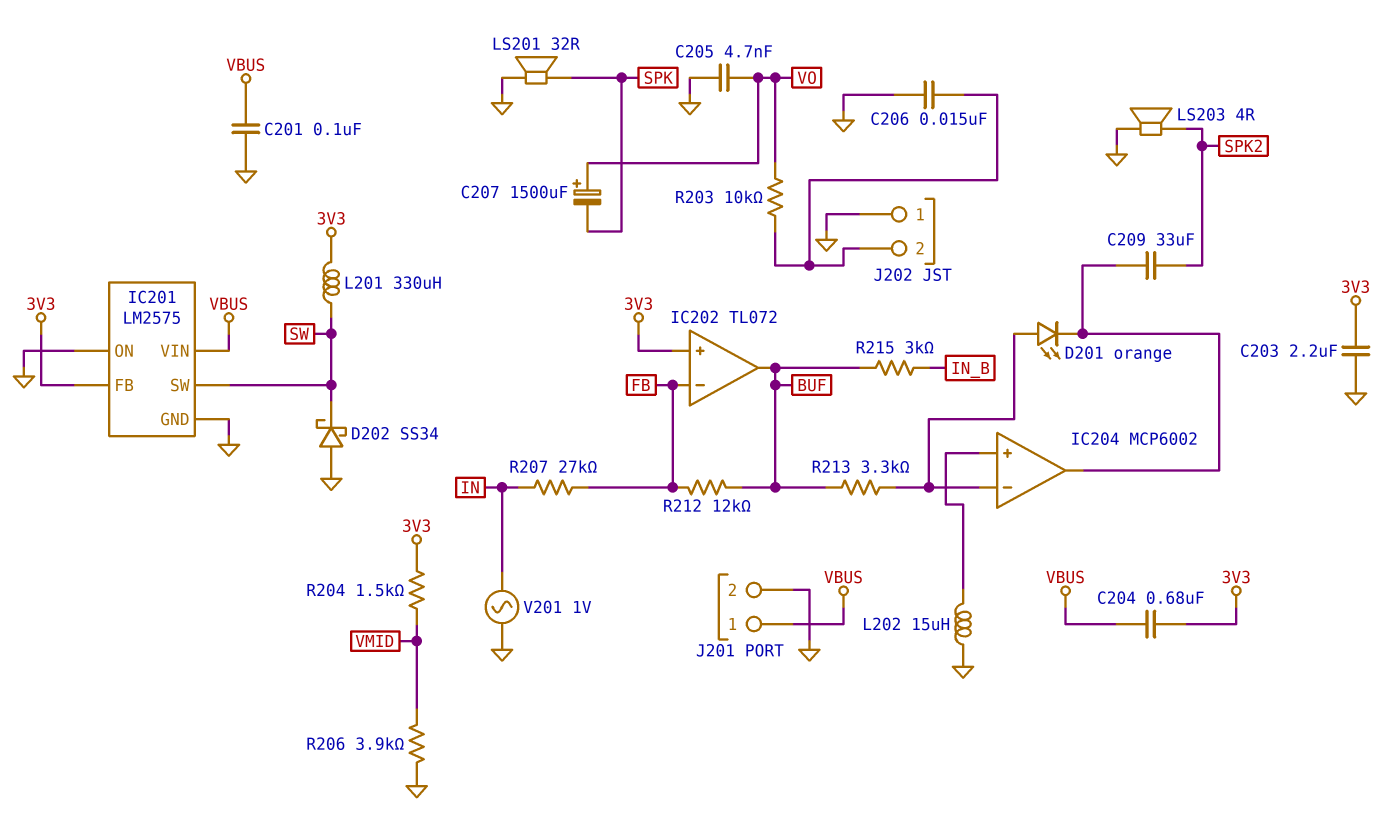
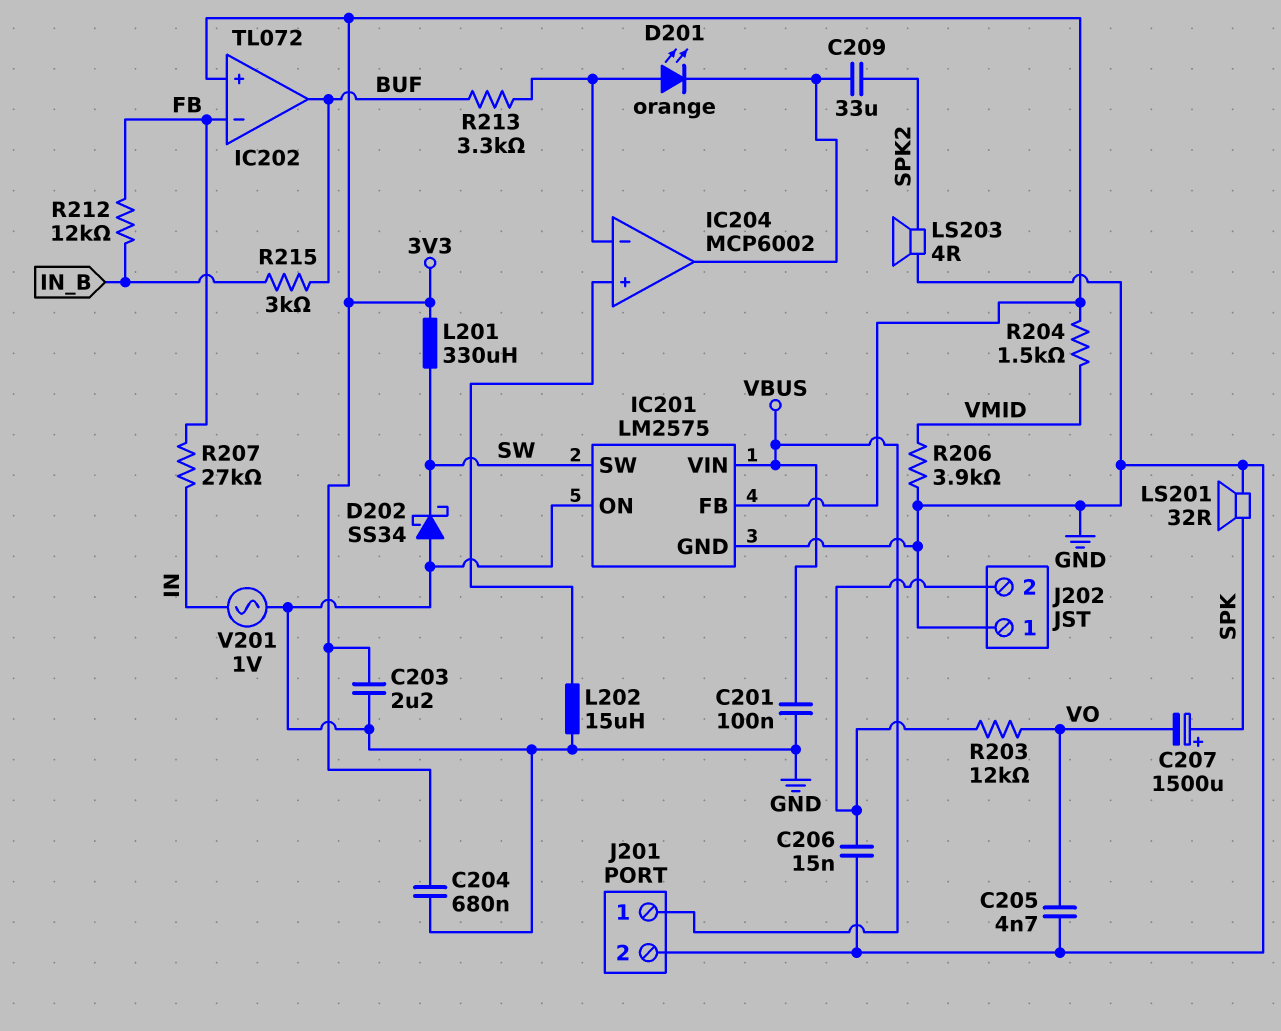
C204: 680nF (3V3, VBUS) -> 680nF (3V3, GND)
C207: 1500uF (plus VO, minus SPK) -> 1500uF (plus SPK, minus VO)
R203: 10k (J202/2, VO) -> 12k (J202/2, VO)
R212: 12k (BUF, FB) -> 12k (FB, IN_B)

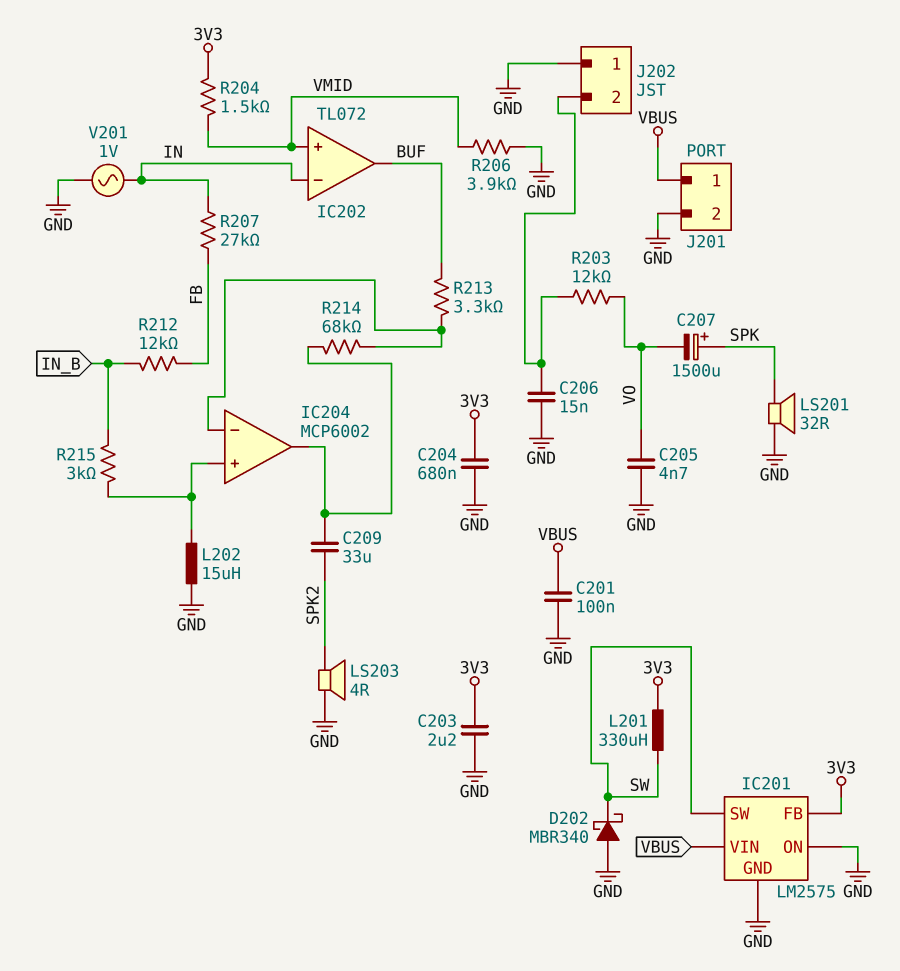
D201: LED orange (A IC204/in-, K IC204/out) -> none
D202: schottky SS34 (A GND, K SW) -> schottky MBR340 (A GND, K SW)
IC202 pin in+: 3V3 -> VMID
IC202 pin in-: FB -> IN
R214: none -> 68k (IC204/in-, IC204/out)
R215: 3k (BUF, IN_B) -> 3k (IC204/in+, IN_B)

